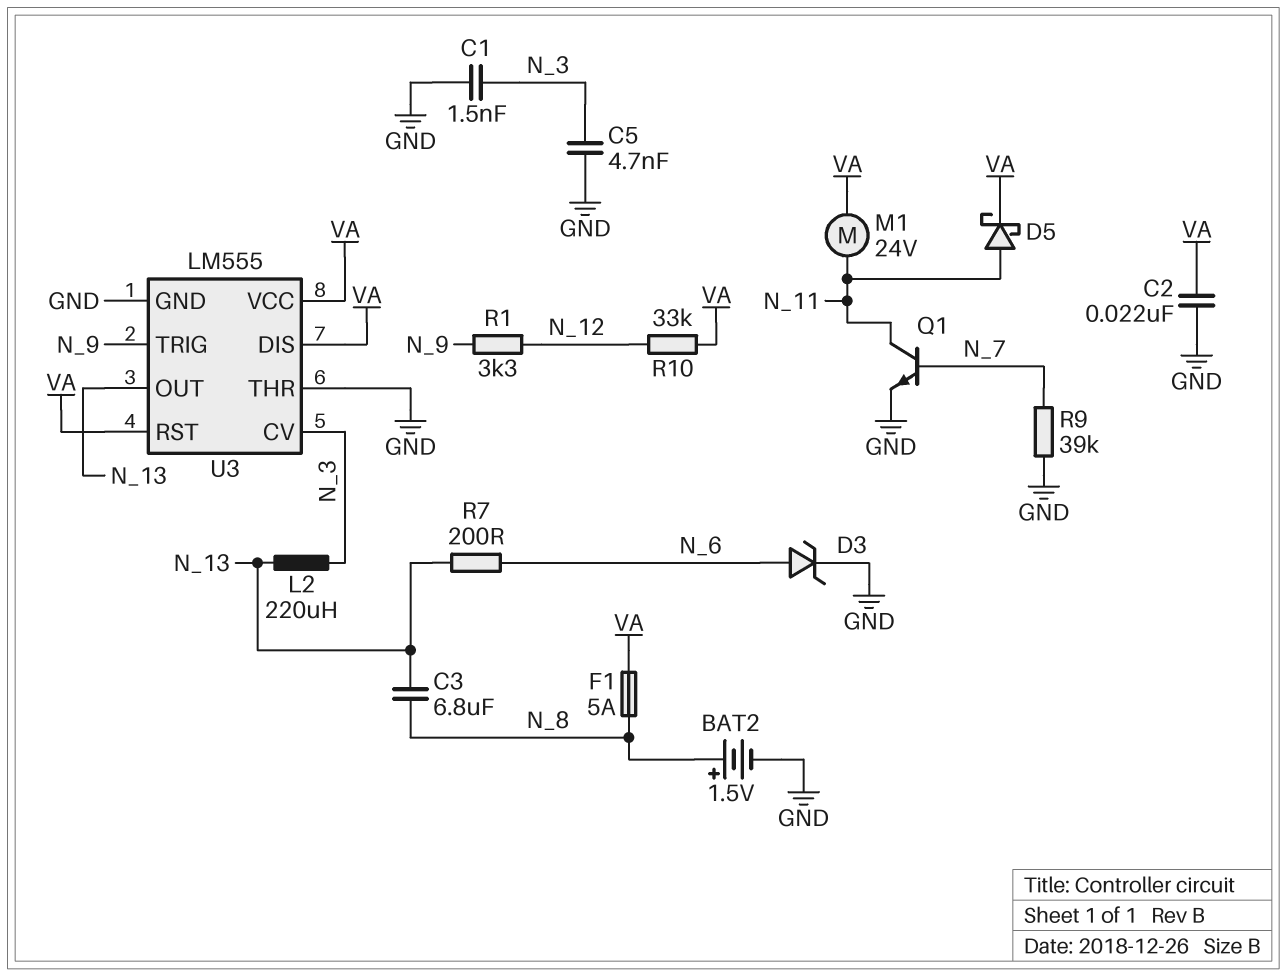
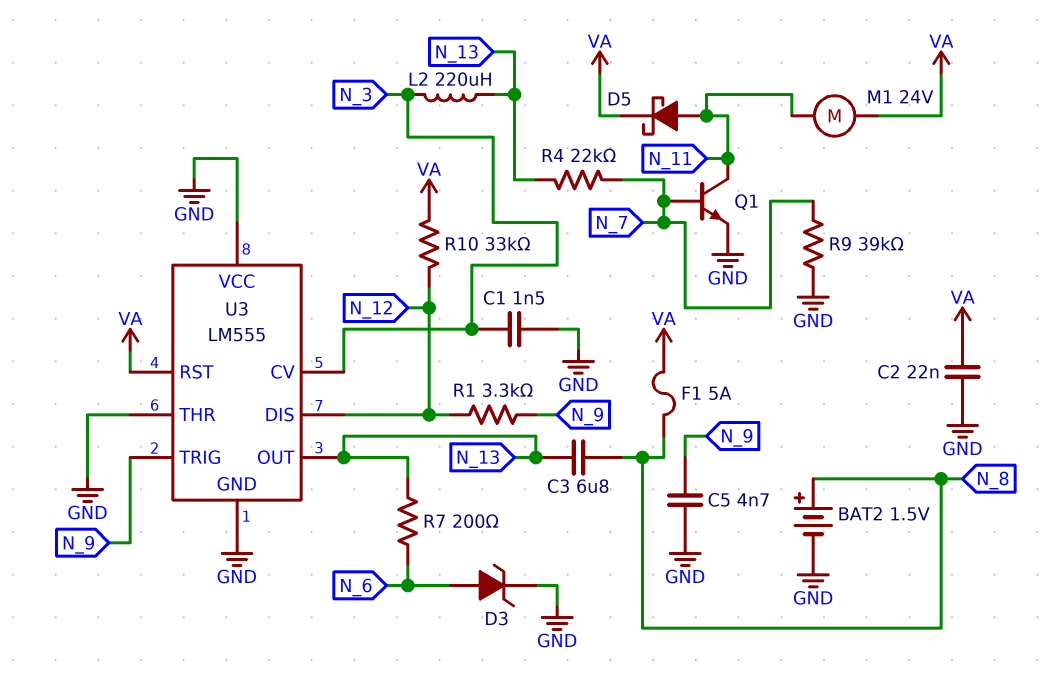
C5: 4.7nF (GND, N_3) -> 4.7nF (GND, N_9)
R4: none -> 22k (N_7, N_13)
U3 pin DIS: VA -> N_12
U3 pin VCC: VA -> GND

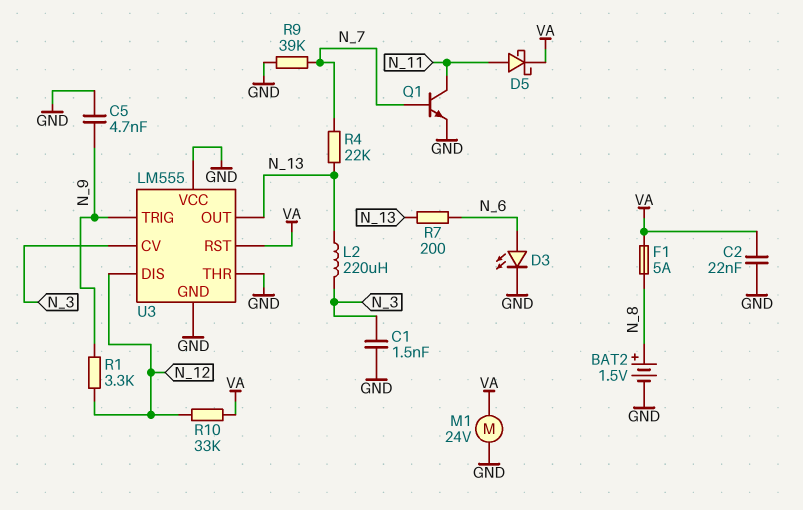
C3: 6.8uF (N_8, N_13) -> none
D3: zener (A N_6, K GND) -> LED (A N_6, K GND)
M1: motor 24V (N_11, VA) -> motor 24V (GND, VA)

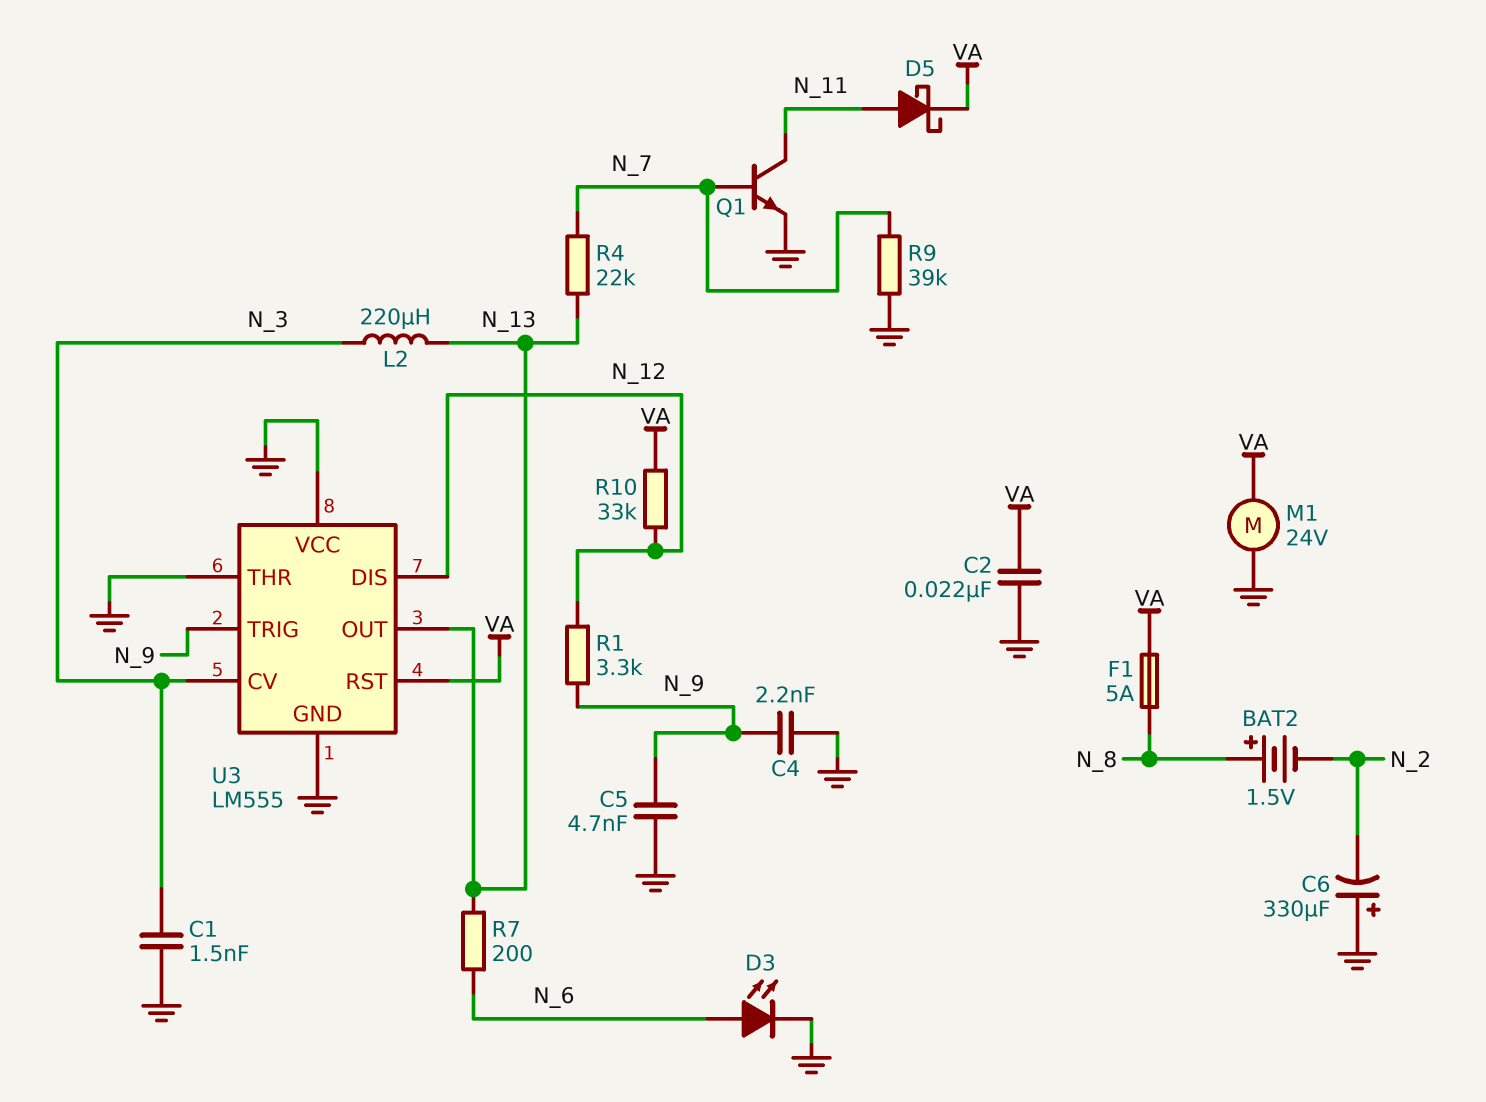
BAT2: 1.5V (plus N_8, minus GND) -> 1.5V (plus N_8, minus N_2)
C4: none -> 2.2nF (GND, N_9)
C6: none -> 330uF (plus GND, minus N_2)

